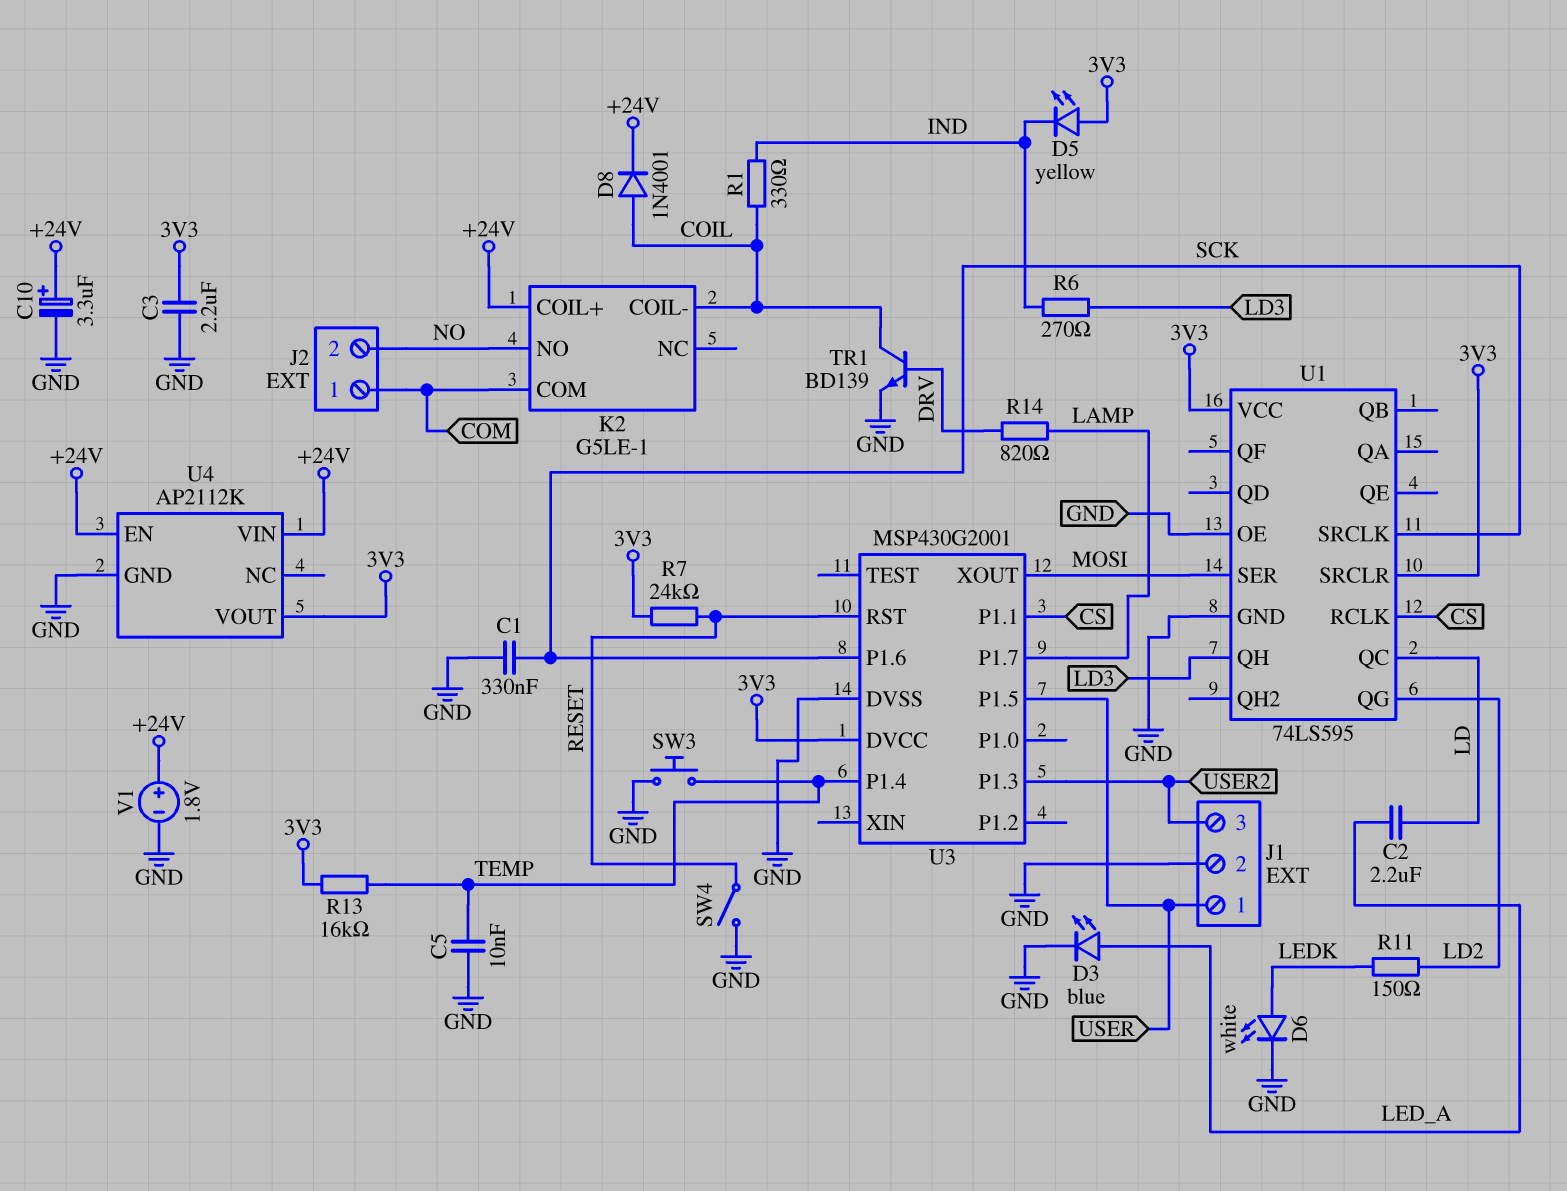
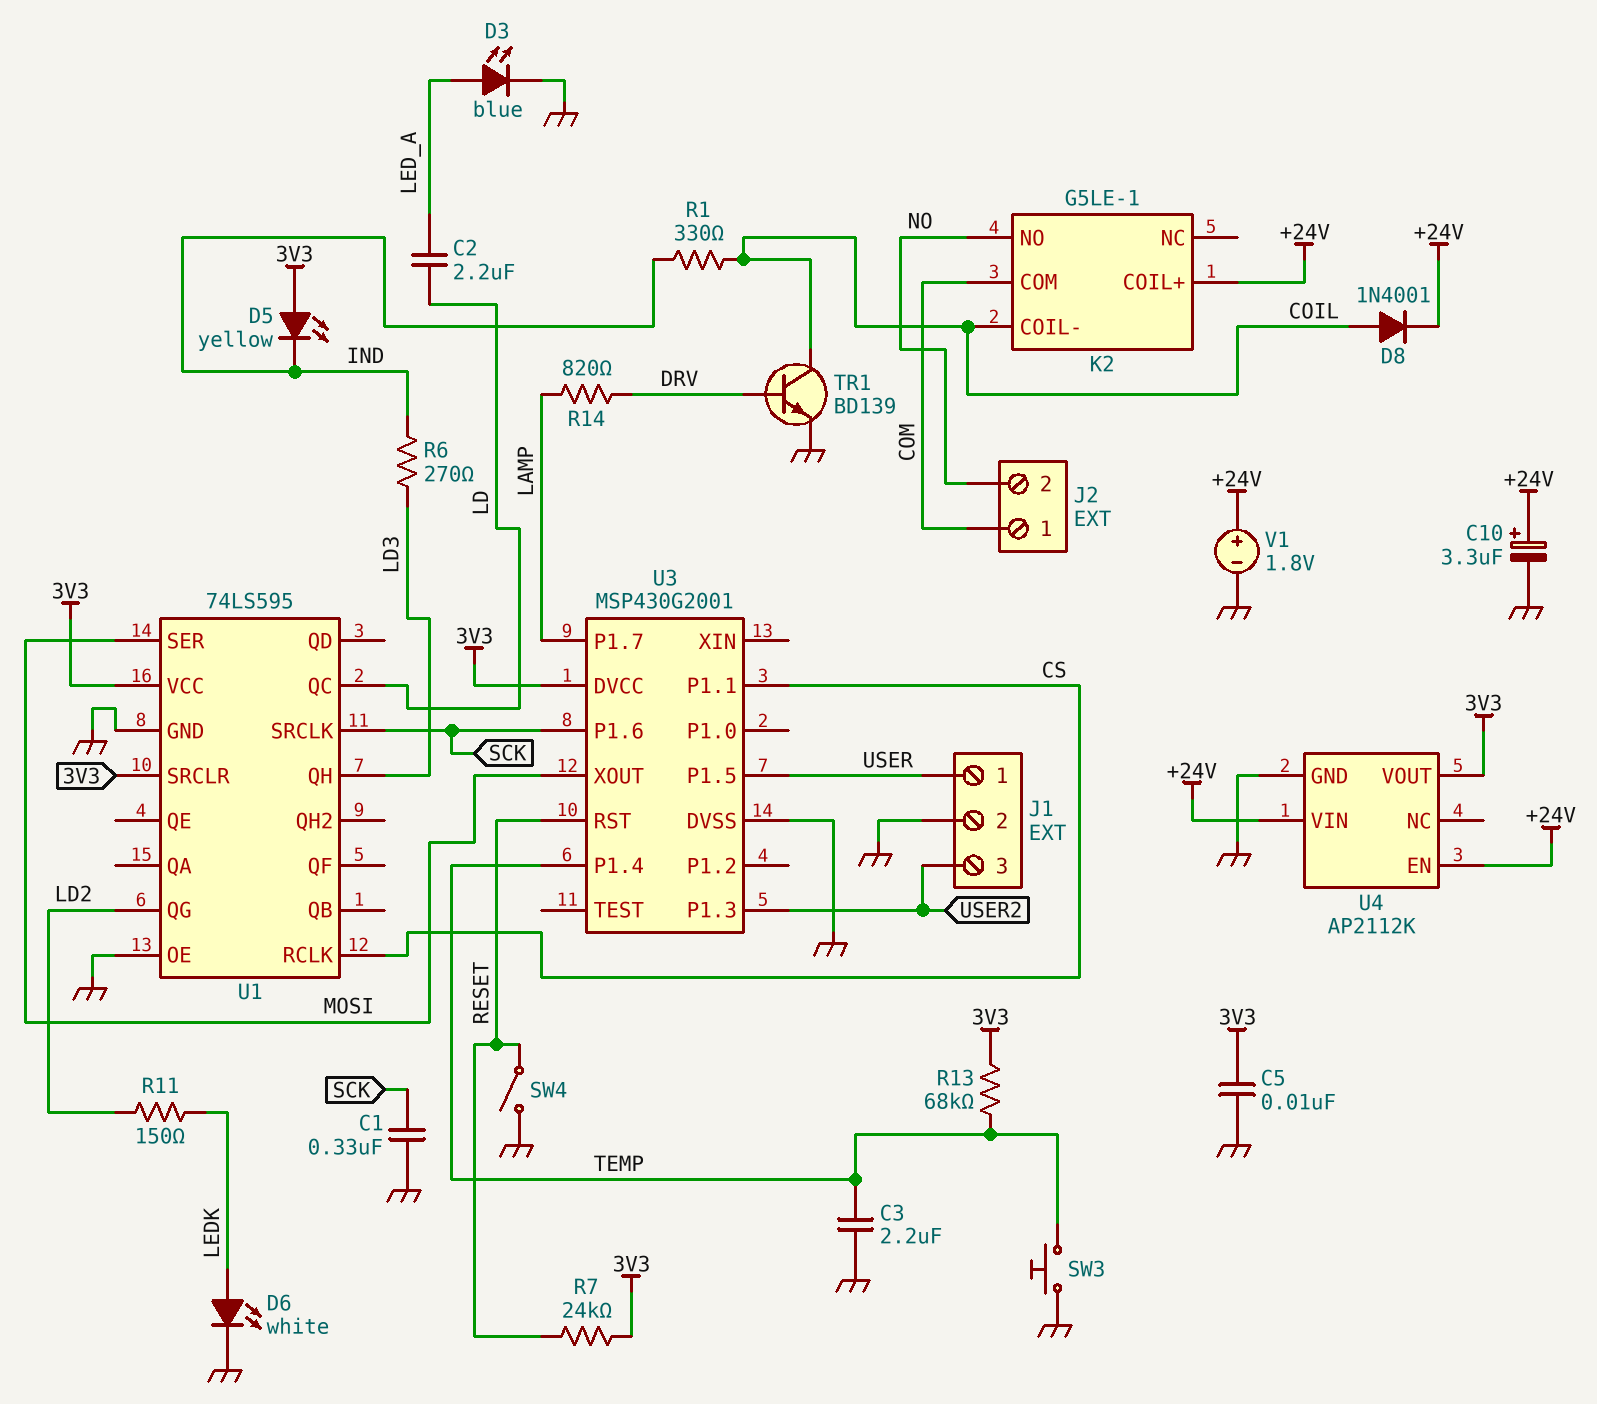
C3: 2.2uF (3V3, GND) -> 2.2uF (GND, TEMP)
C5: 10nF (GND, TEMP) -> 10nF (3V3, GND)
R13: 16k (3V3, TEMP) -> 68k (3V3, TEMP)

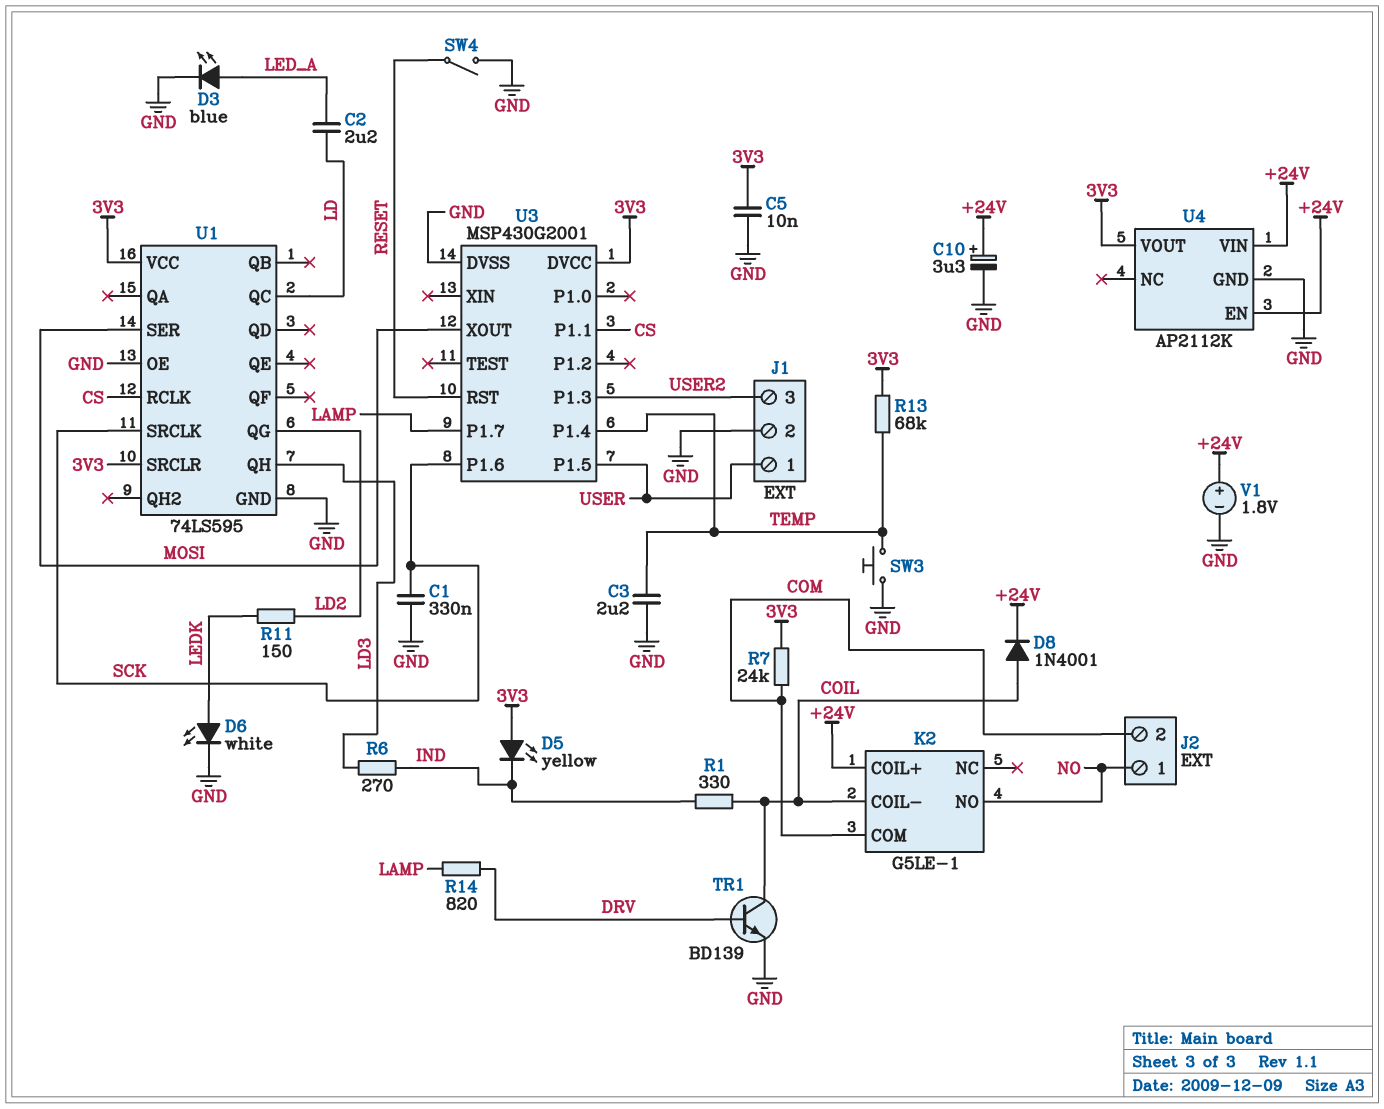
J2 pin 1: COM -> NO
J2 pin 2: NO -> COM
R7: 24k (3V3, RESET) -> 24k (3V3, COM)

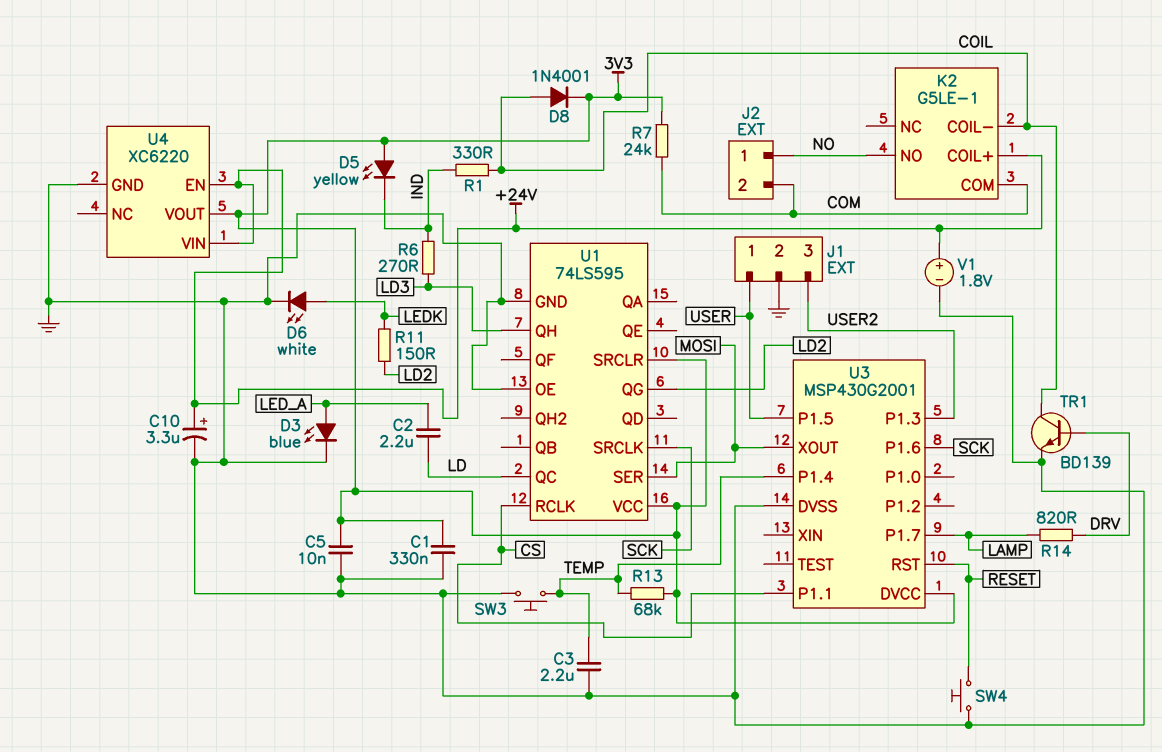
C1: 330nF (GND, SCK) -> 330nF (3V3, GND)
D8: diode 1N4001 (A COIL, K +24V) -> diode 1N4001 (A COIL, K 3V3)
SW4: switch (GND, RESET) -> button (GND, RESET)
U4: AP2112K -> XC6220

